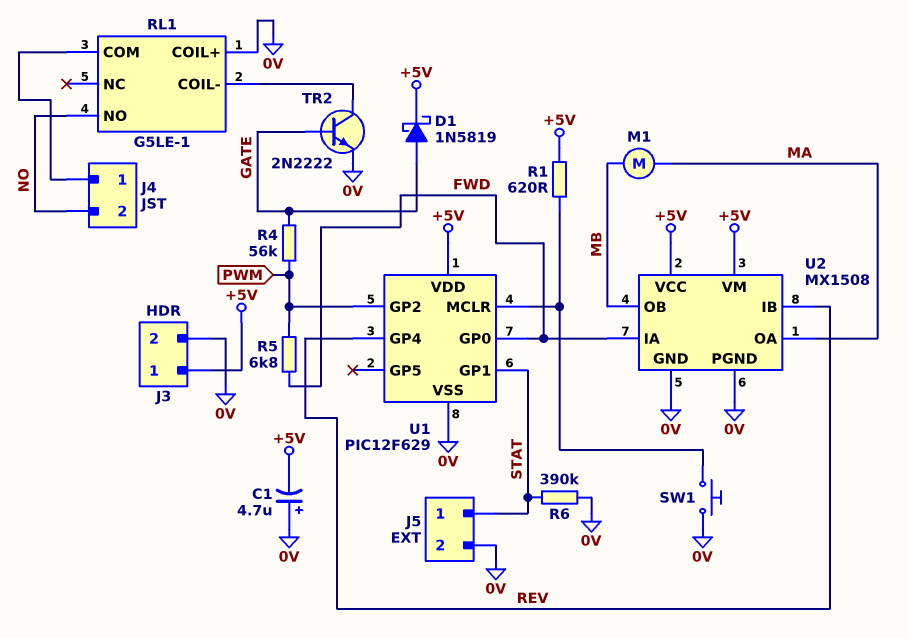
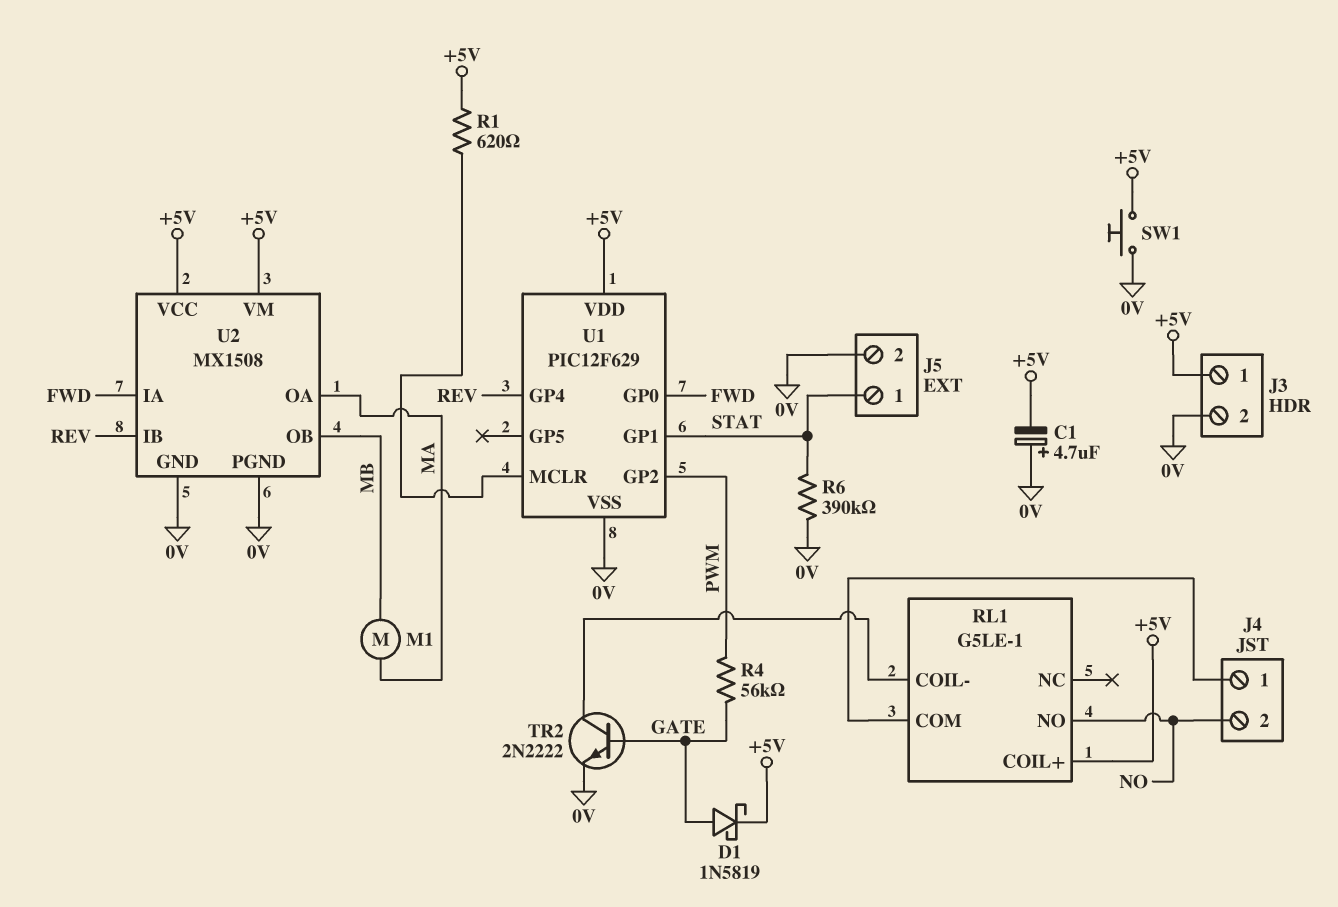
R5: 6.8k (FWD, PWM) -> none
RL1 pin COIL+: 0V -> +5V
SW1: button (0V, U1/MCLR) -> button (+5V, 0V)

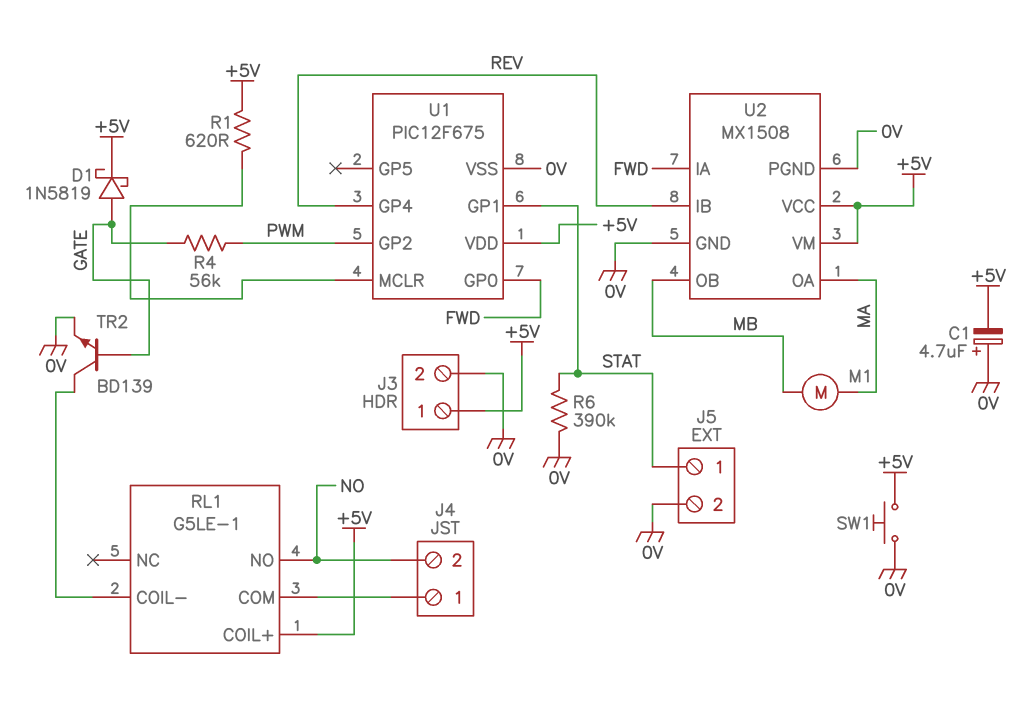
TR2: NPN 2N2222 (B GATE, C RL1/COIL-, E 0V) -> NPN BD139 (B GATE, C RL1/COIL-, E 0V)
U1: PIC12F629 -> PIC12F675

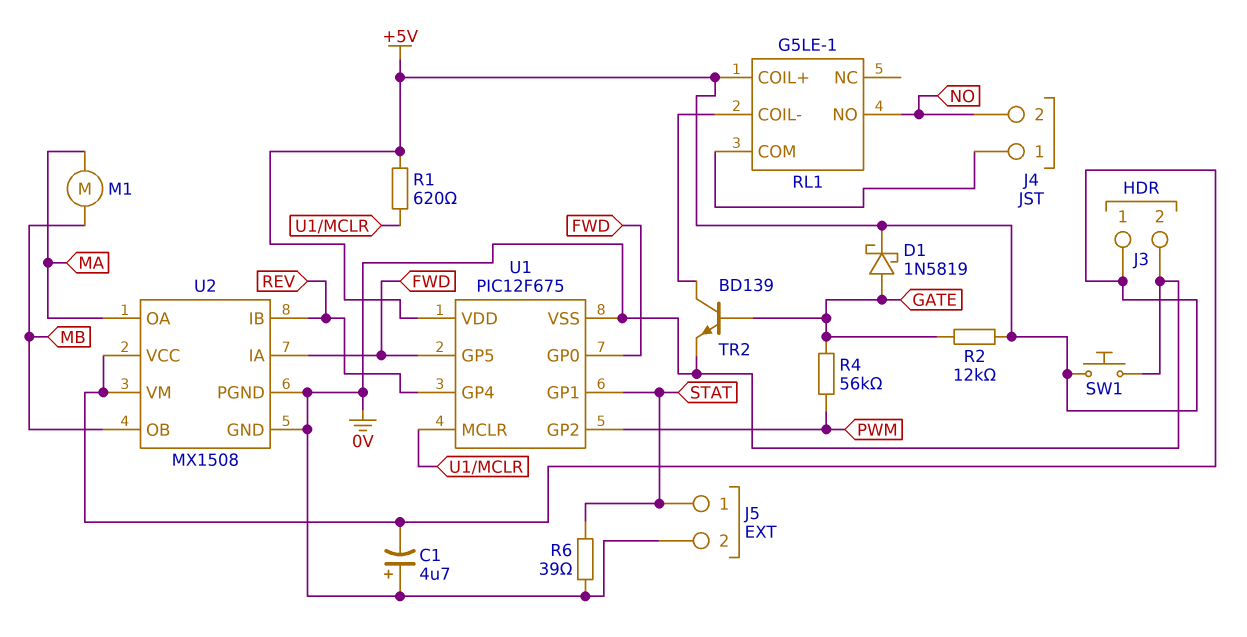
R2: none -> 12k (+5V, GATE)
R6: 390k (0V, STAT) -> 39 (0V, STAT)
U1 pin GP5: none -> FWD

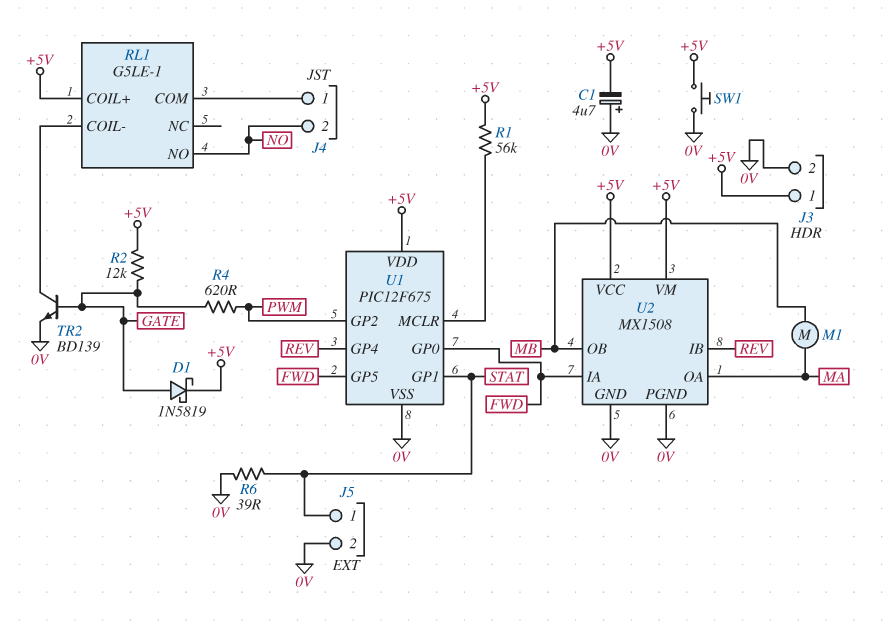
R1: 620 (+5V, U1/MCLR) -> 56k (+5V, U1/MCLR)
R4: 56k (GATE, PWM) -> 620 (GATE, PWM)

